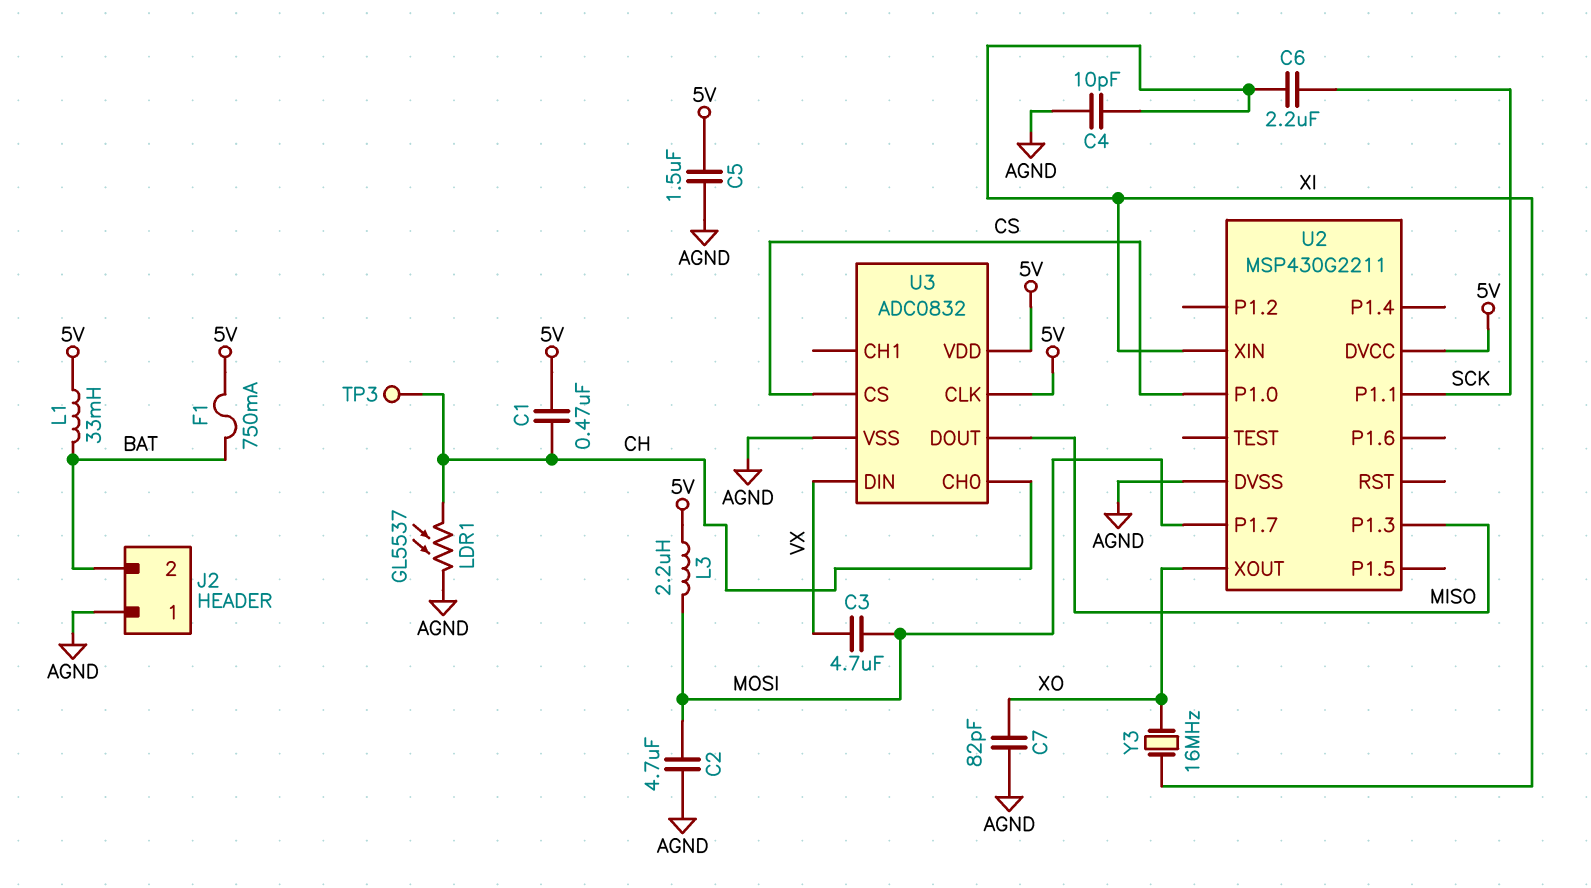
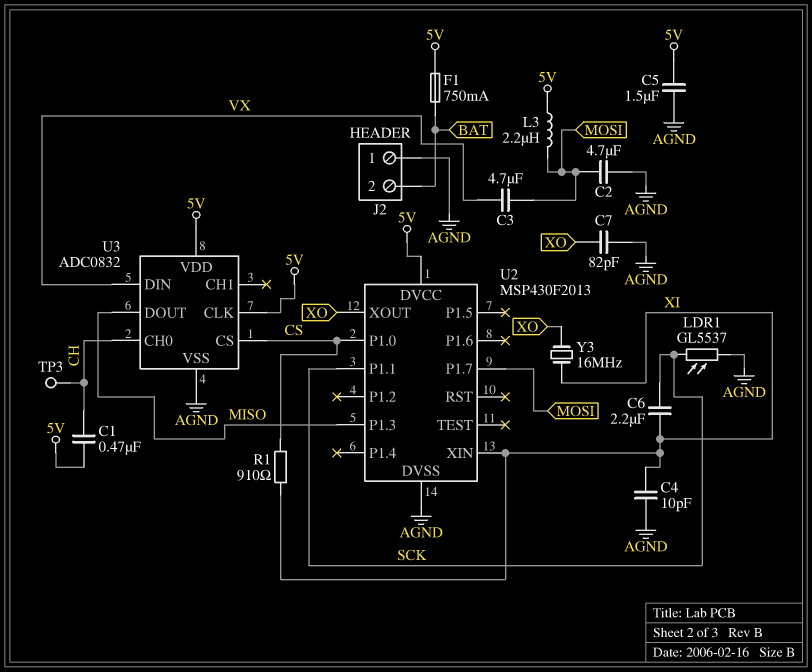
L1: 33mH (5V, BAT) -> none
LDR1: GL5537 (AGND, CH) -> GL5537 (AGND, SCK)
R1: none -> 910 (CS, XI)
U2: MSP430G2211 -> MSP430F2013

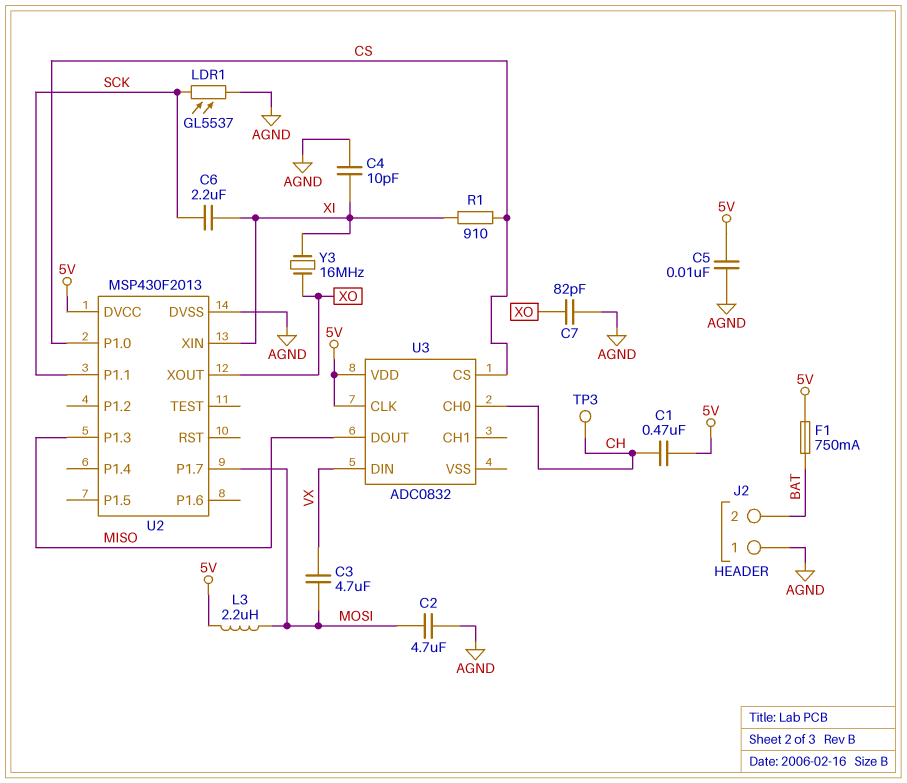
C5: 1.5uF (5V, AGND) -> 10nF (5V, AGND)
U3 pin VSS: AGND -> none

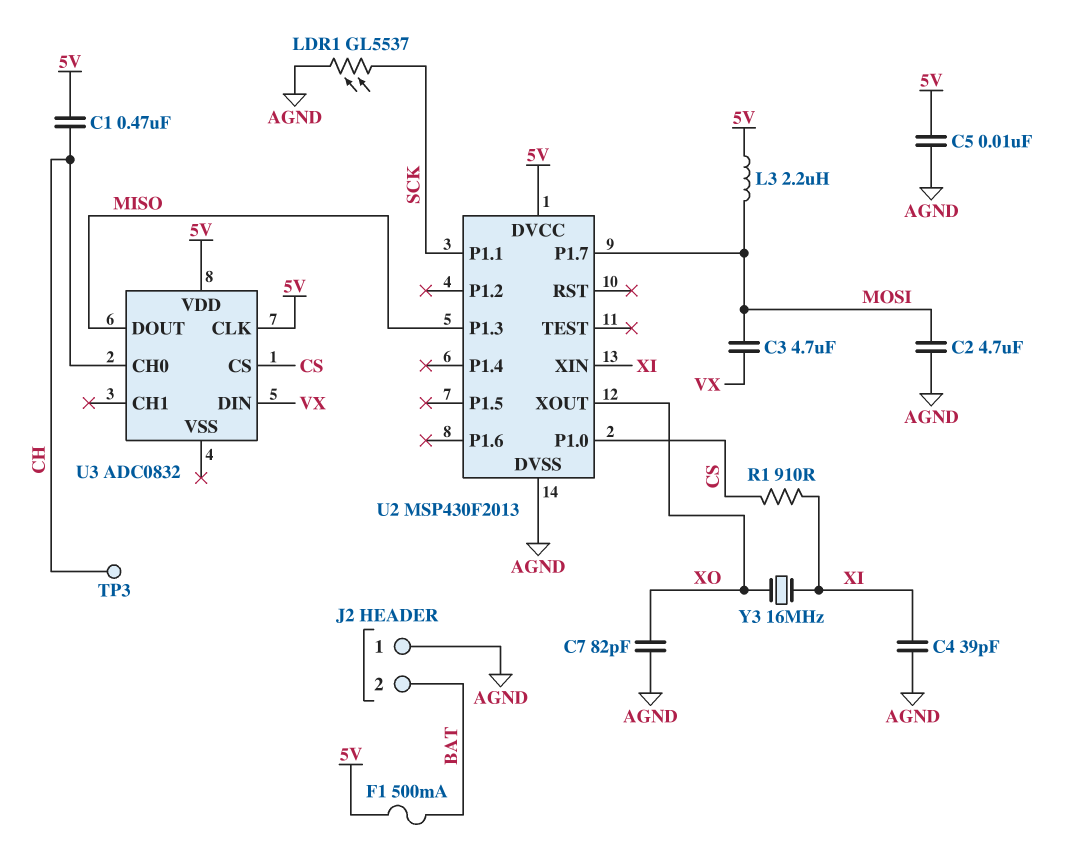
C4: 10pF (AGND, XI) -> 39pF (AGND, XI)
C6: 2.2uF (SCK, XI) -> none
F1: 750mA (5V, BAT) -> 500mA (5V, BAT)

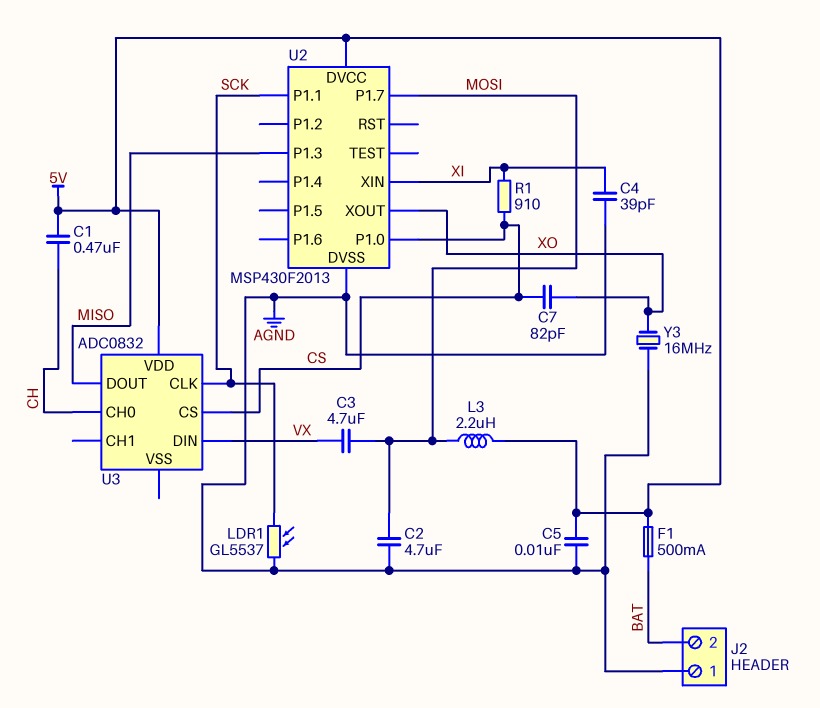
C7: 82pF (AGND, XO) -> 82pF (CS, XO)
TP3: test point (CH) -> none
U3 pin CLK: 5V -> SCK
Y3: 16MHz (XI, XO) -> 16MHz (AGND, XO)

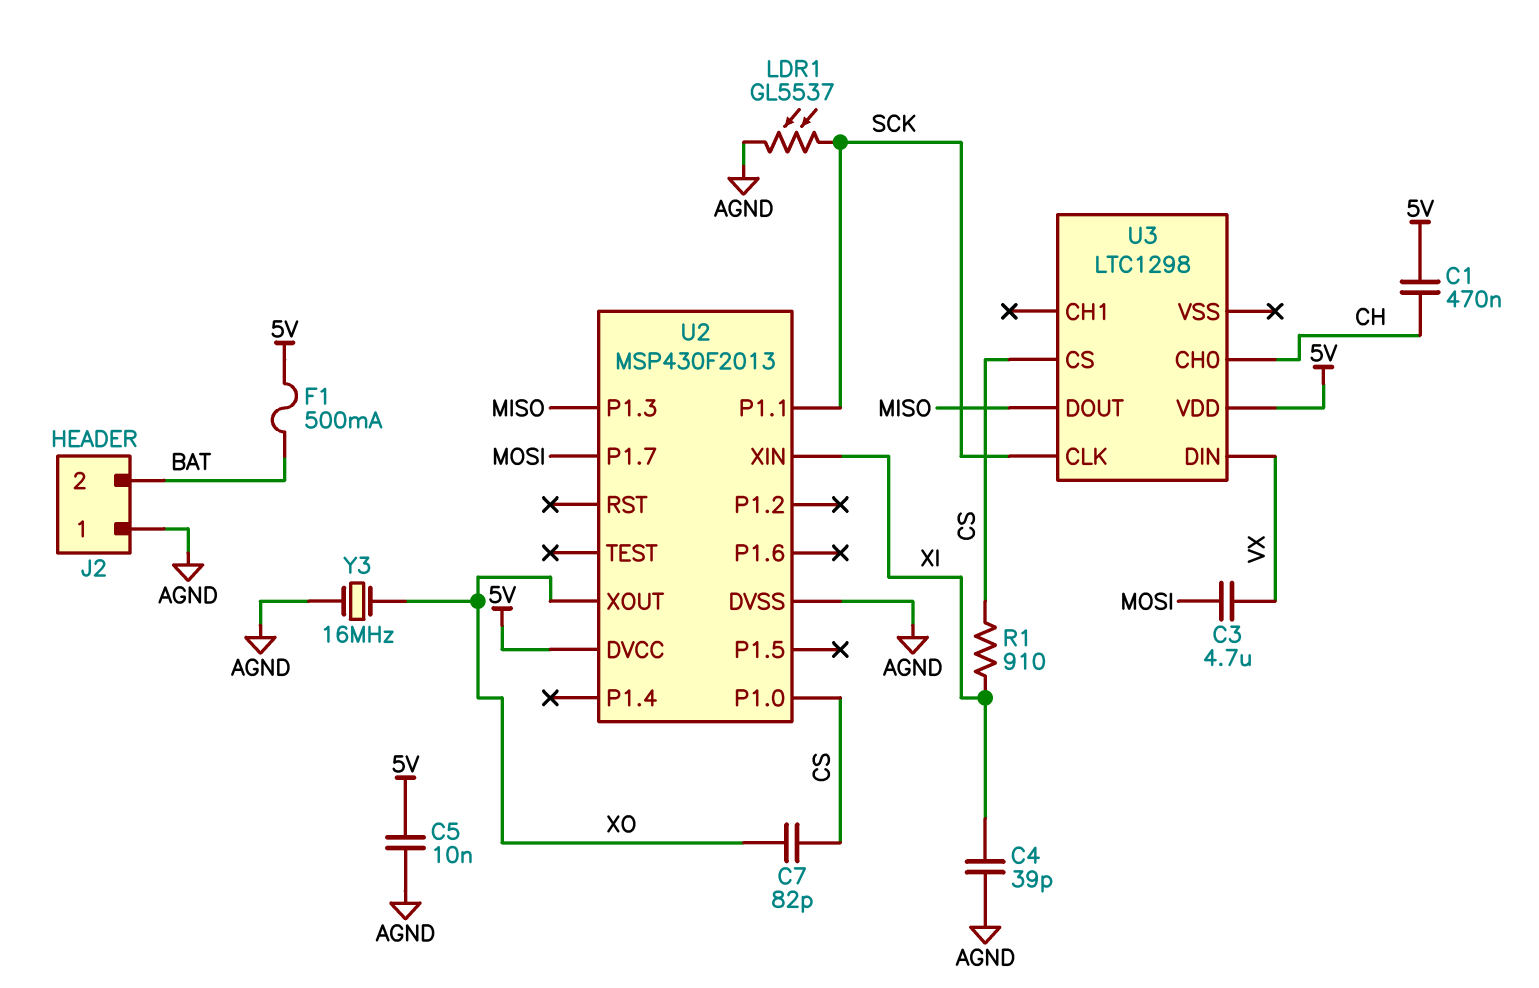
C2: 4.7uF (AGND, MOSI) -> none
L3: 2.2uH (5V, MOSI) -> none
U3: ADC0832 -> LTC1298

